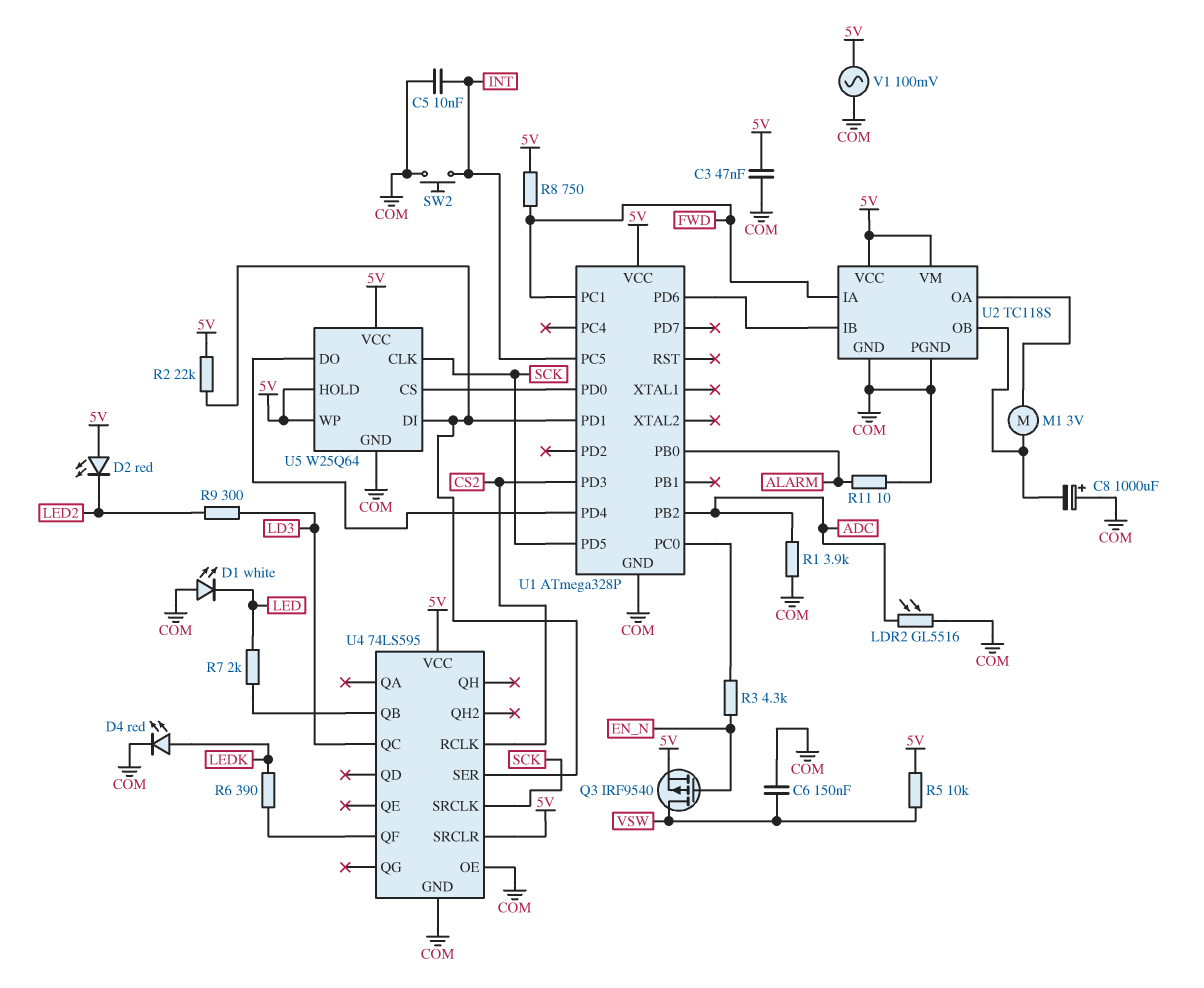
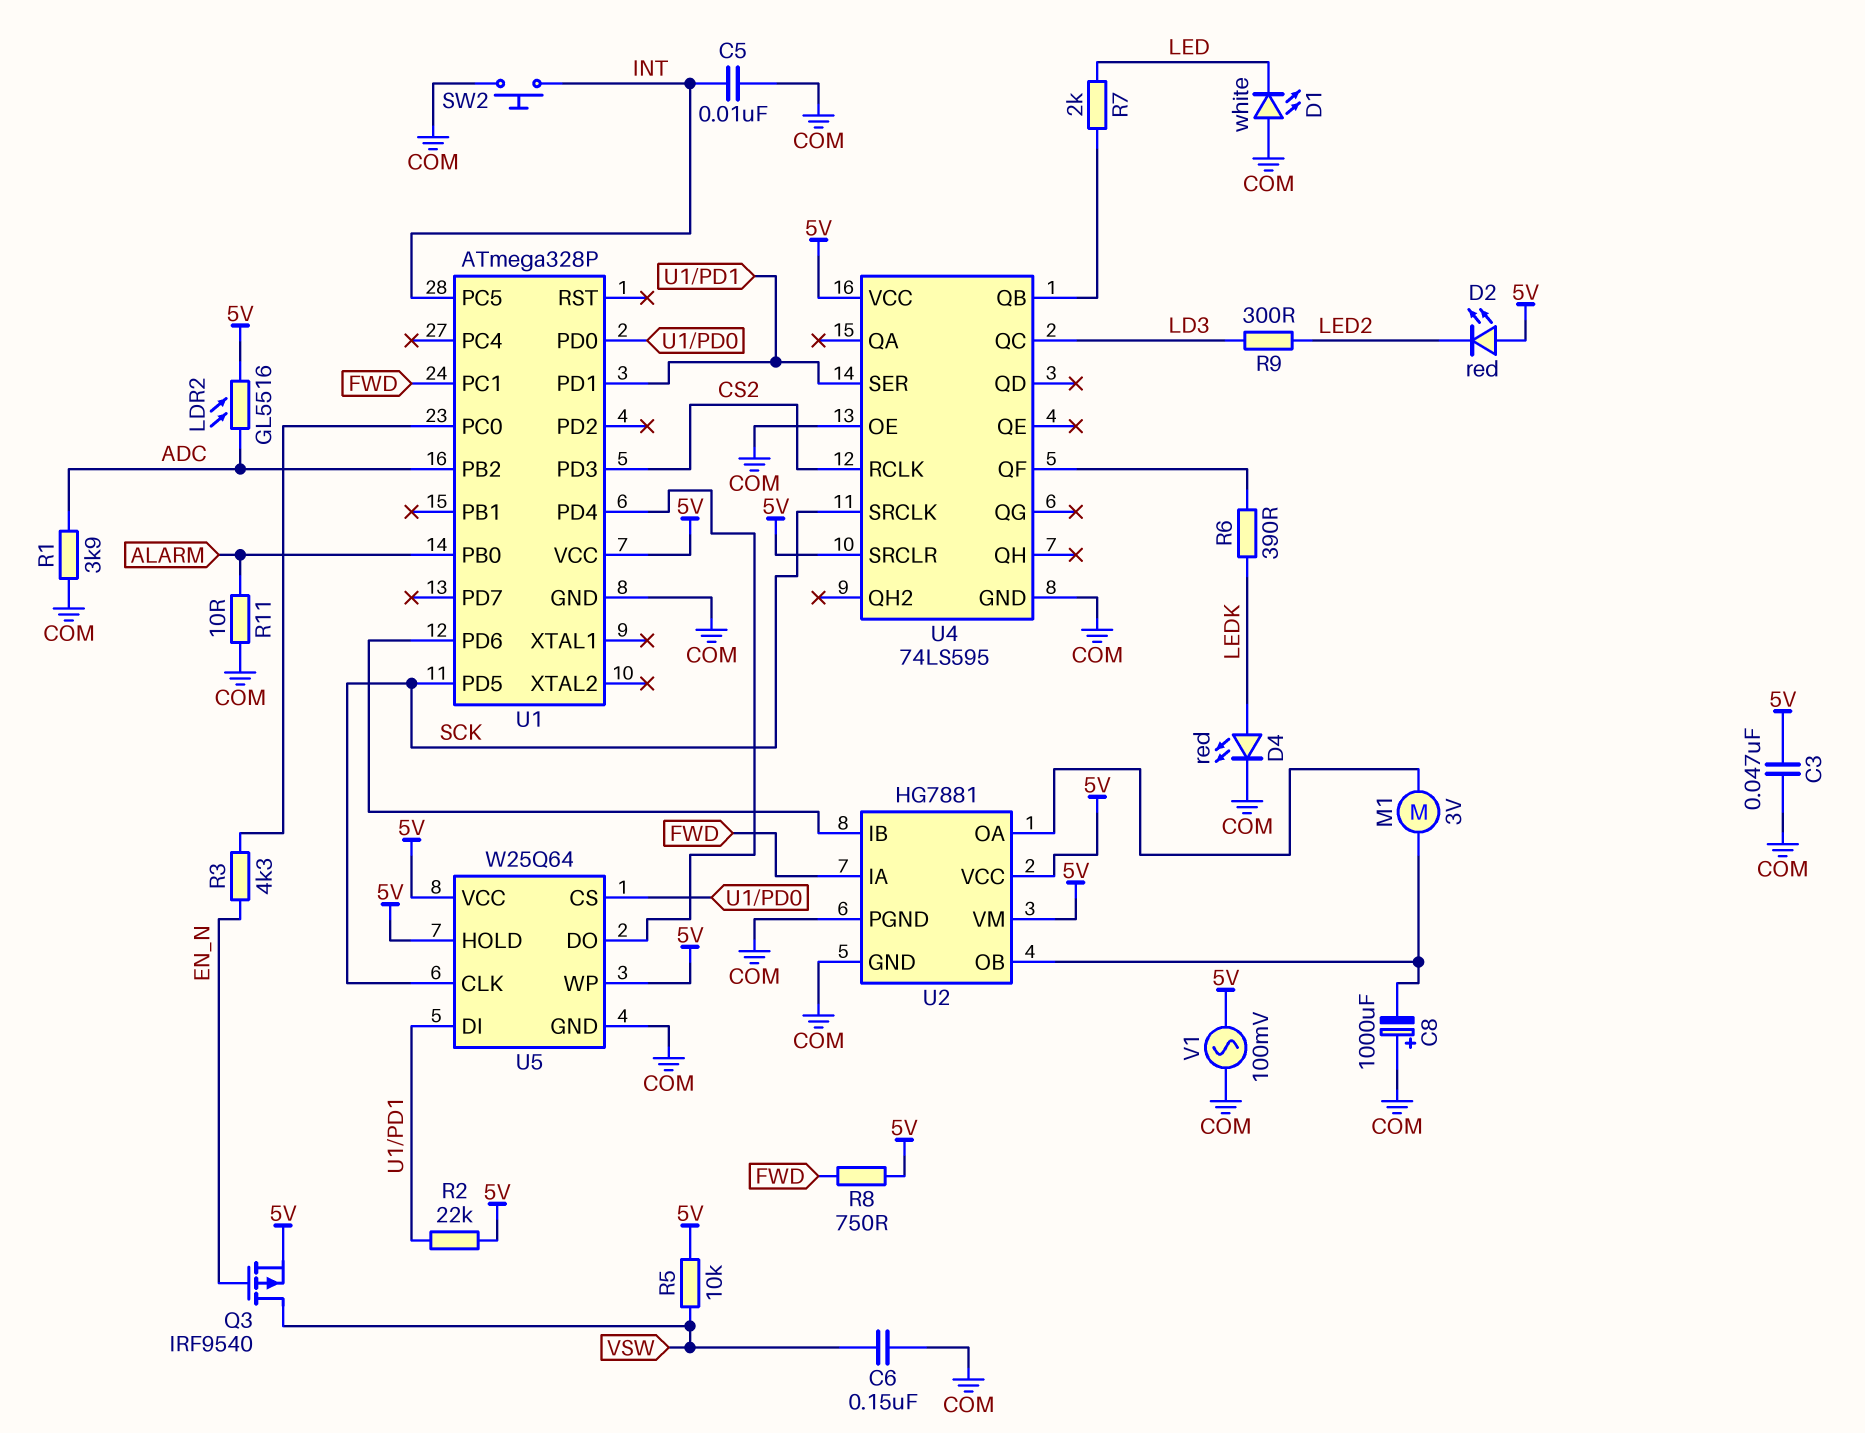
LDR2: GL5516 (ADC, COM) -> GL5516 (5V, ADC)
U2: TC118S -> HG7881

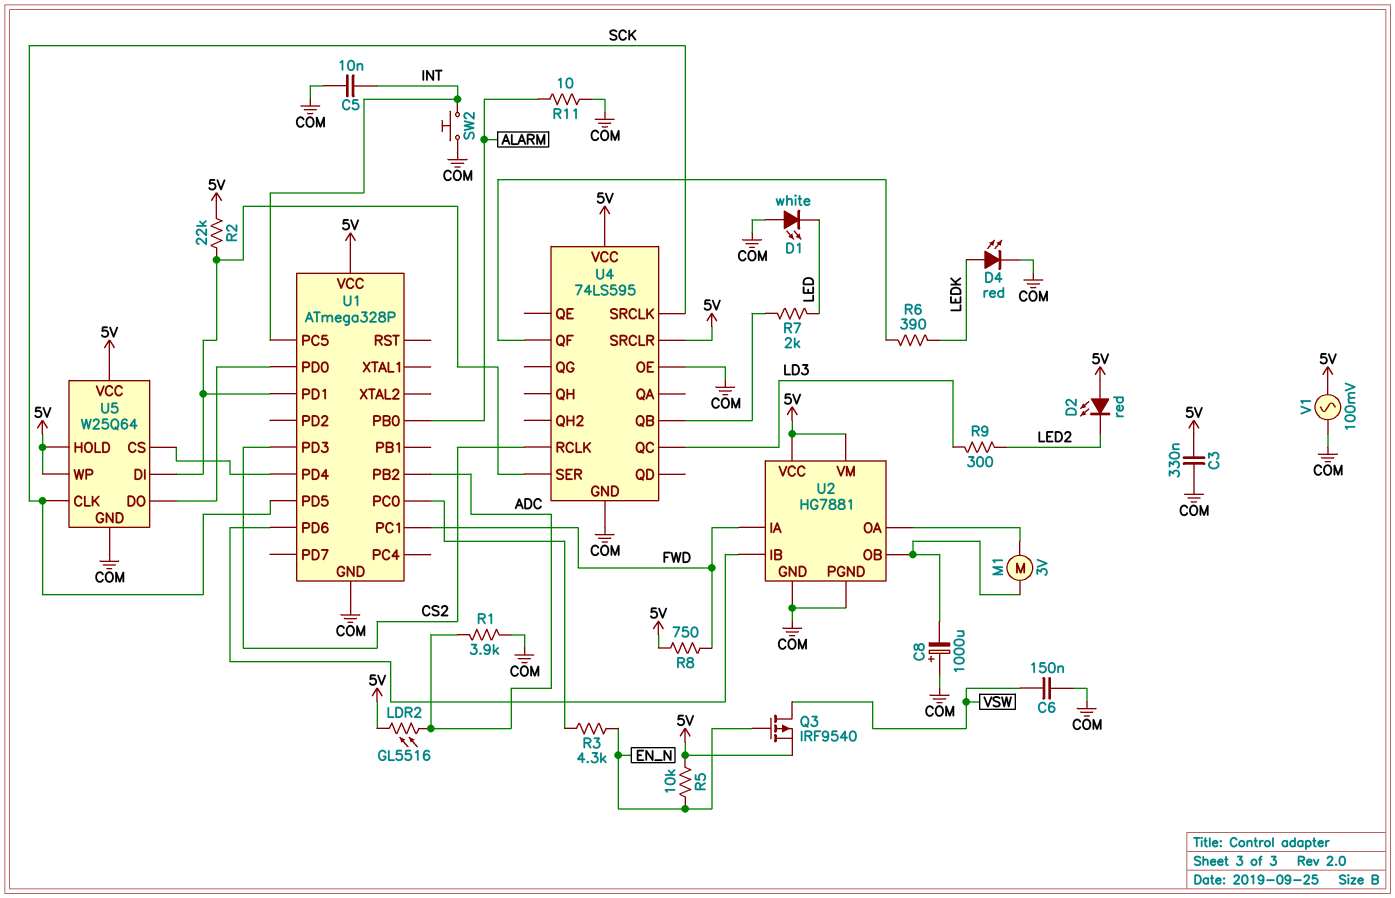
C3: 47nF (5V, COM) -> 330nF (5V, COM)
R5: 10k (5V, VSW) -> 10k (5V, EN_N)
U5 pin CS: U1/PD0 -> U1/PD4
U5 pin DO: U1/PD4 -> U1/PD0

